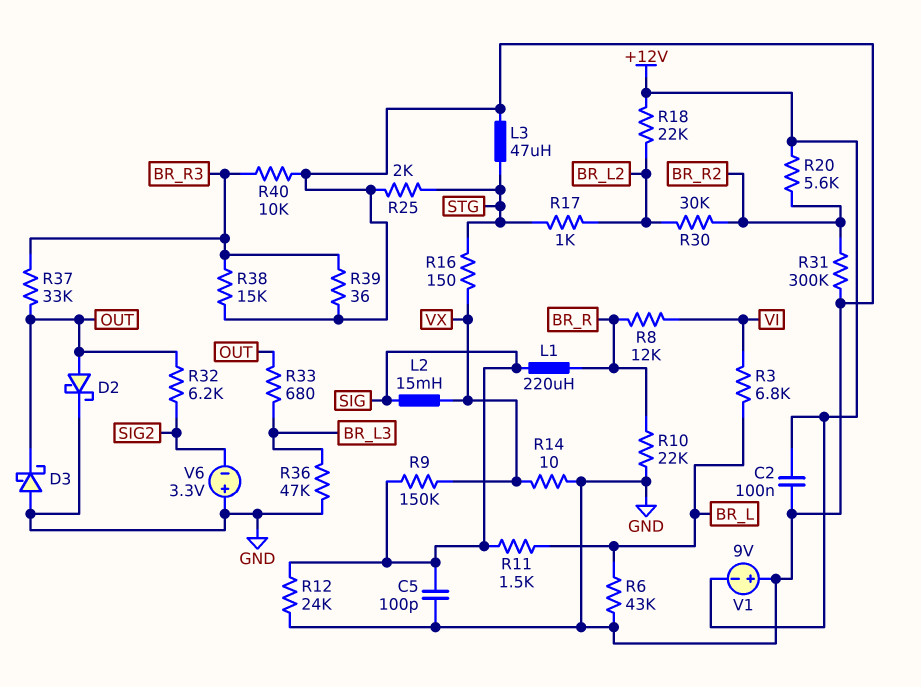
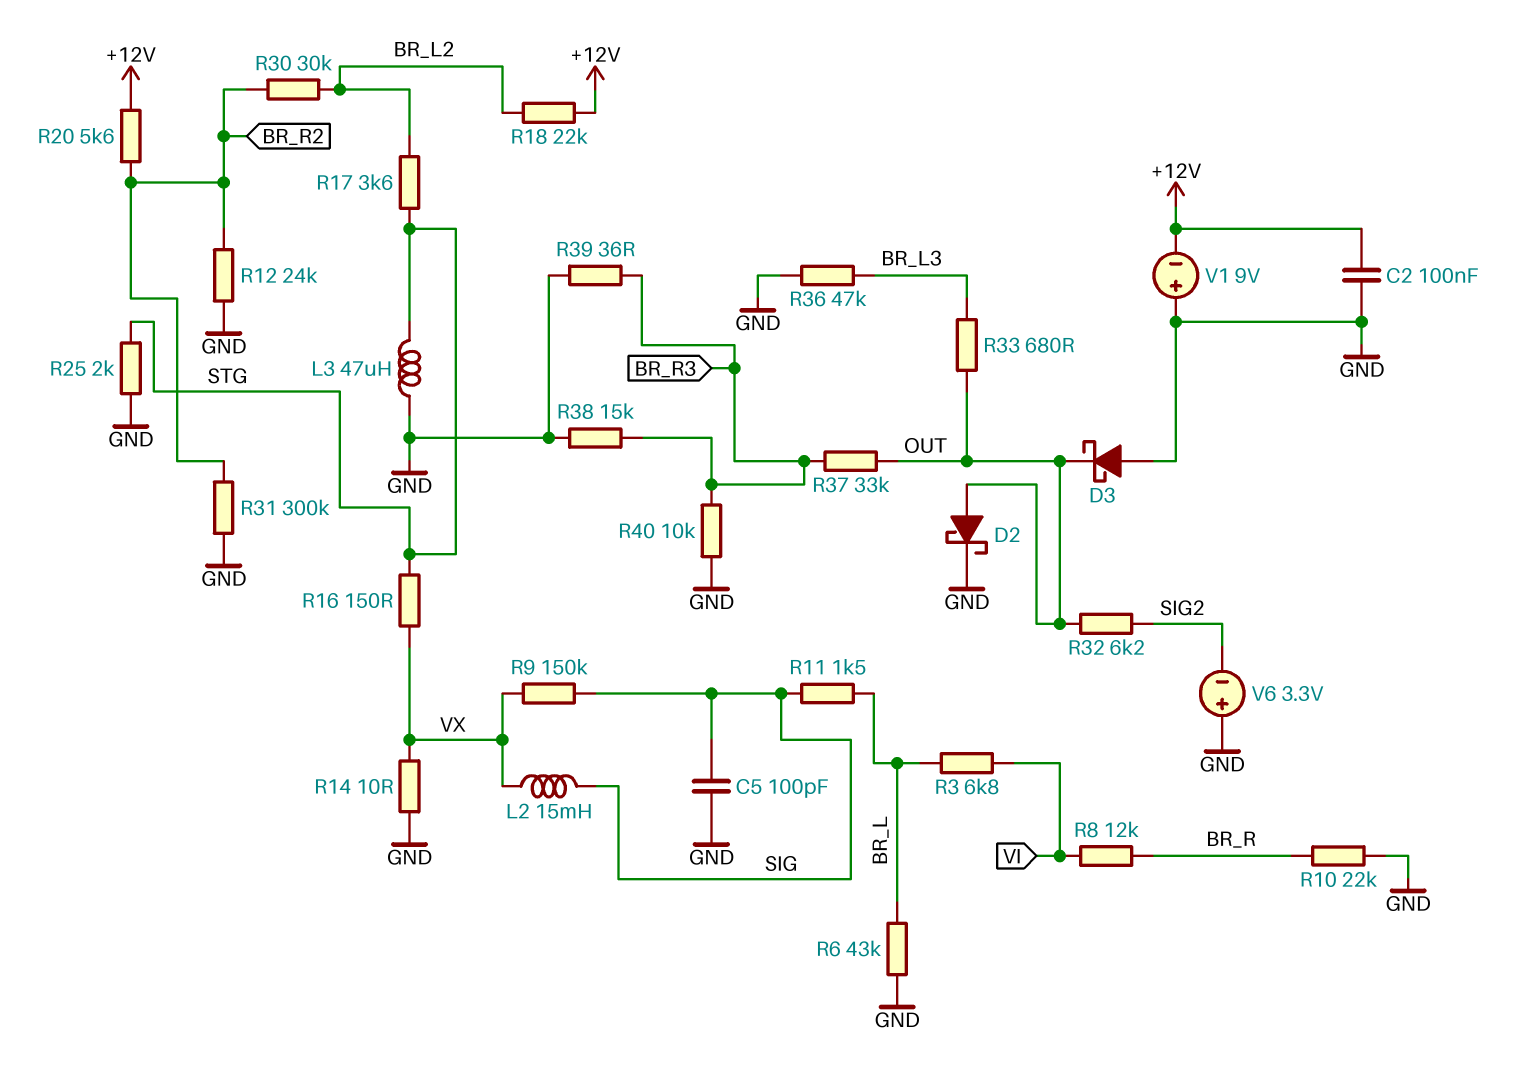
L1: 220uH (BR_R, SIG) -> none
R12: 24k (GND, SIG) -> 24k (BR_R2, GND)
R17: 1k (BR_L2, STG) -> 3.6k (BR_L2, STG)

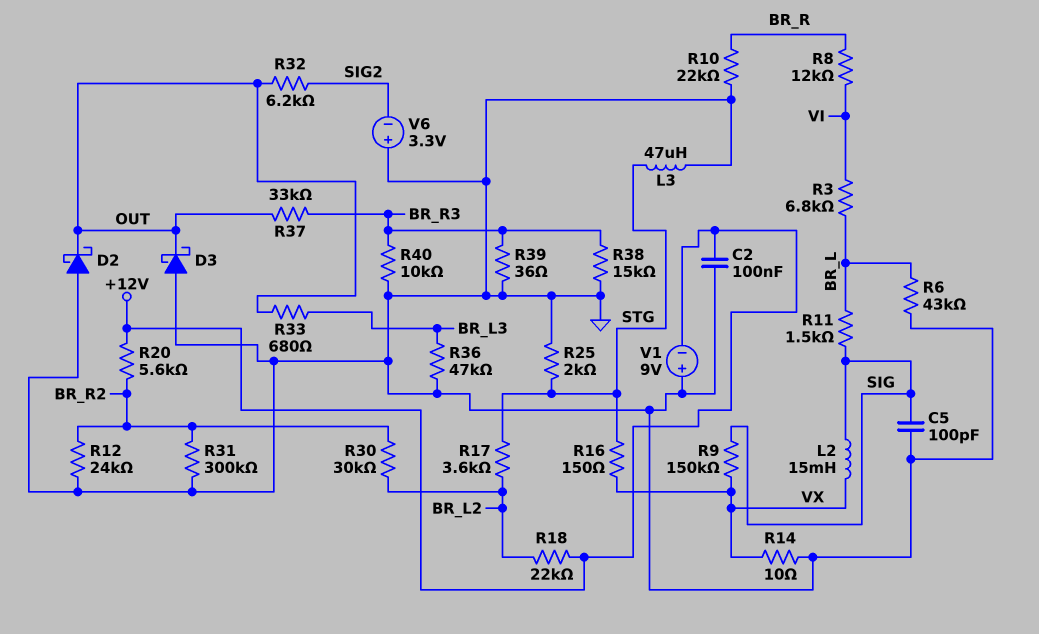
D2: schottky (A OUT, K GND) -> schottky (A GND, K OUT)

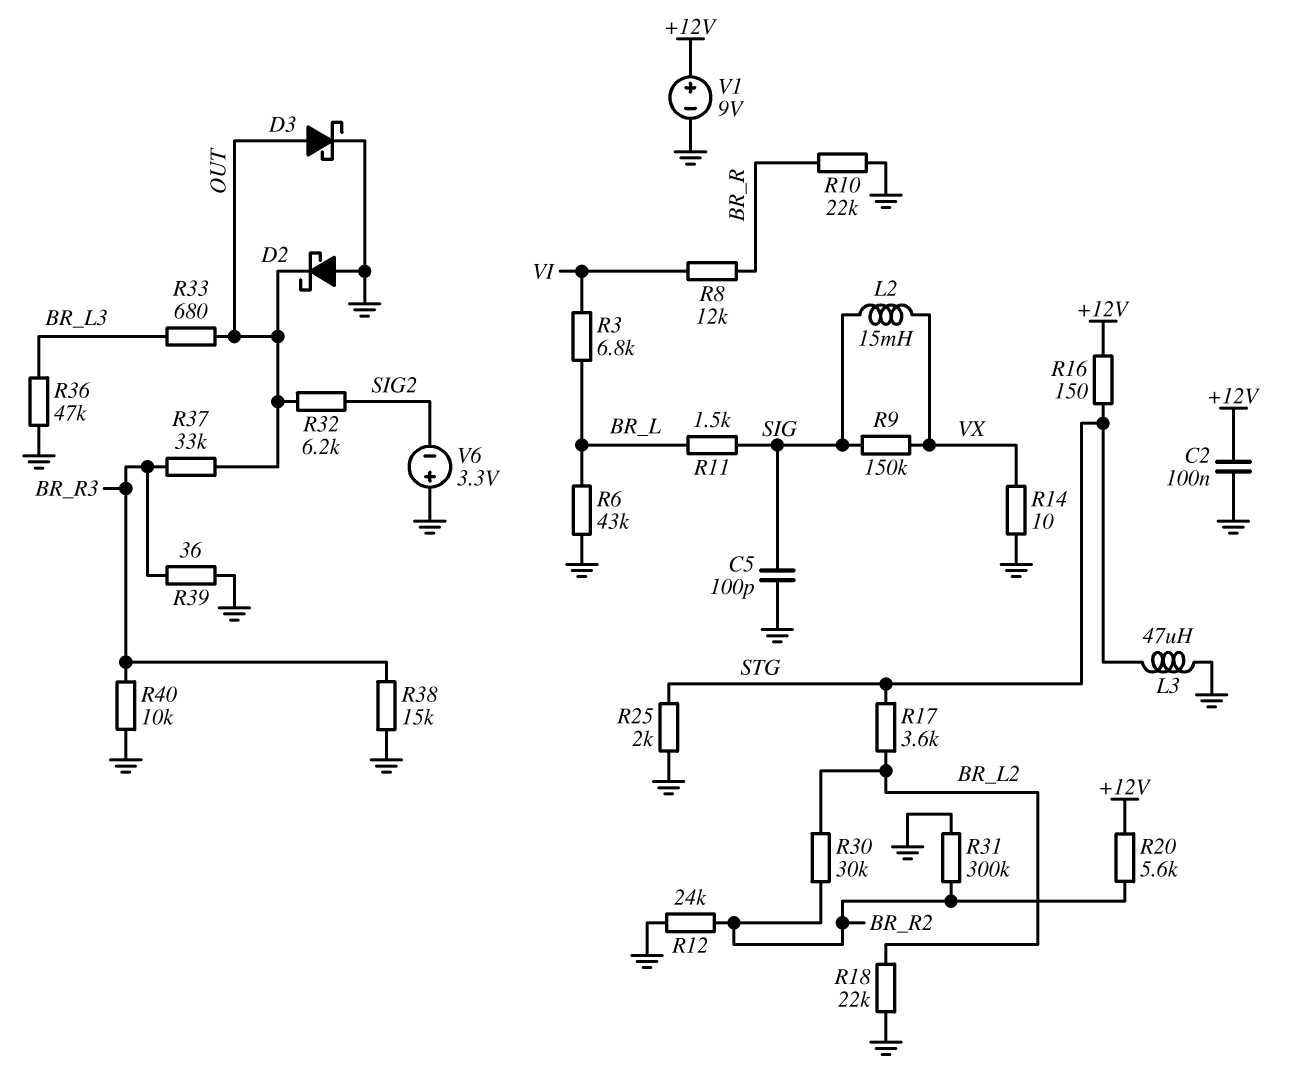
D3: schottky (A GND, K OUT) -> schottky (A OUT, K GND)
R16: 150 (STG, VX) -> 150 (+12V, STG)
R18: 22k (+12V, BR_L2) -> 22k (BR_L2, GND)
V1: 9V (plus GND, minus +12V) -> 9V (plus +12V, minus GND)

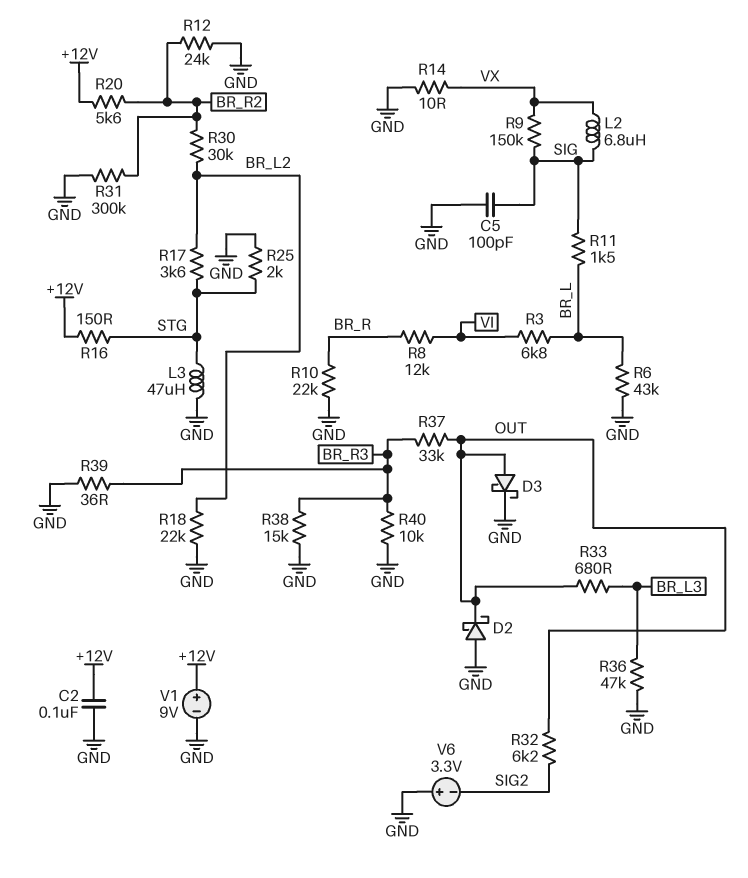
L2: 15mH (SIG, VX) -> 6.8uH (SIG, VX)

